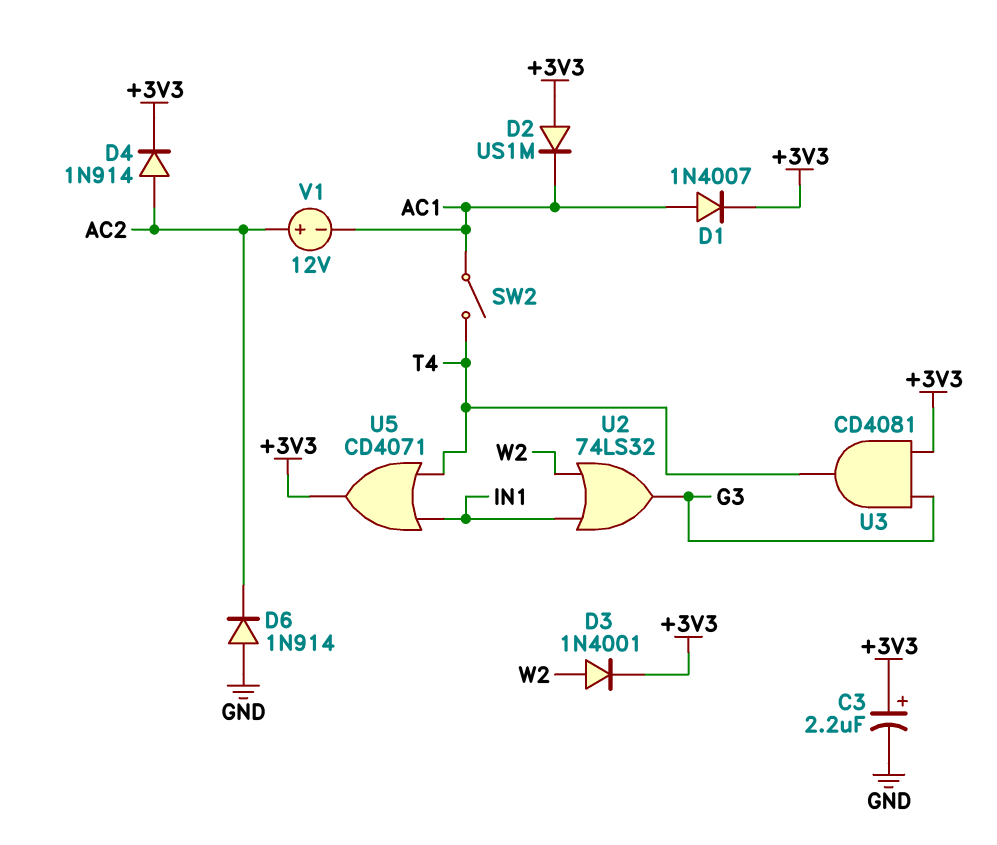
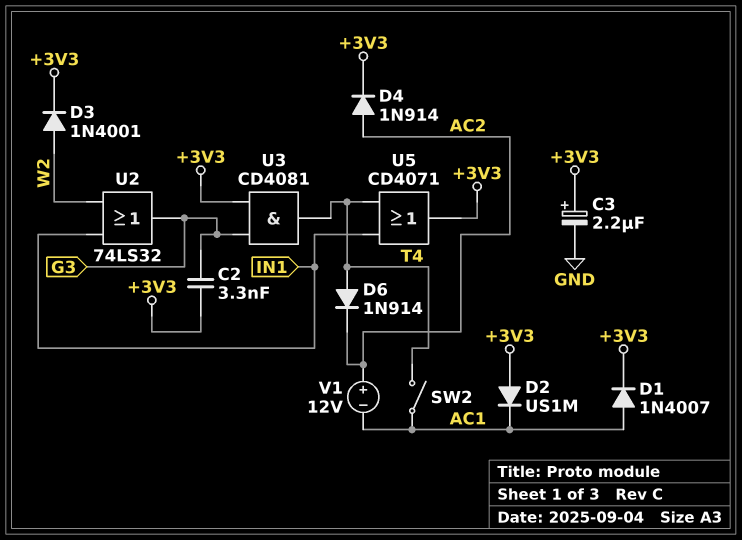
C2: none -> 3.3nF (+3V3, G3)
D6: diode 1N914 (A GND, K AC2) -> diode 1N914 (A T4, K AC2)

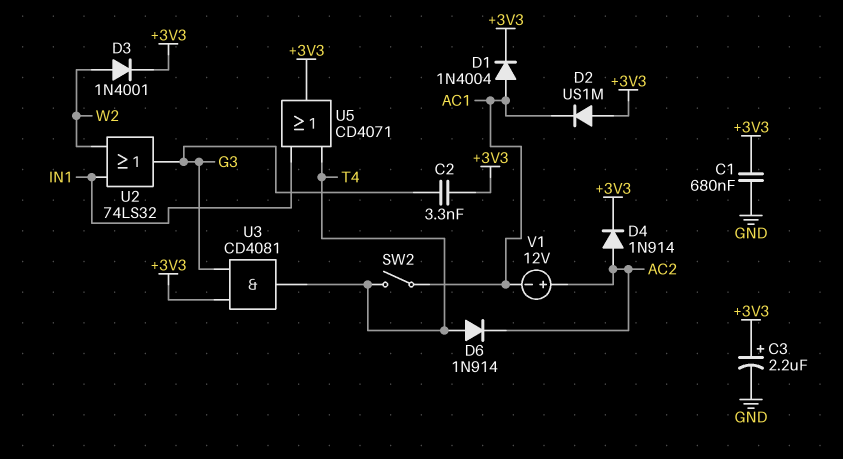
C1: none -> 680nF (+3V3, GND)
D1: diode 1N4007 (A AC1, K +3V3) -> diode 1N4004 (A AC1, K +3V3)

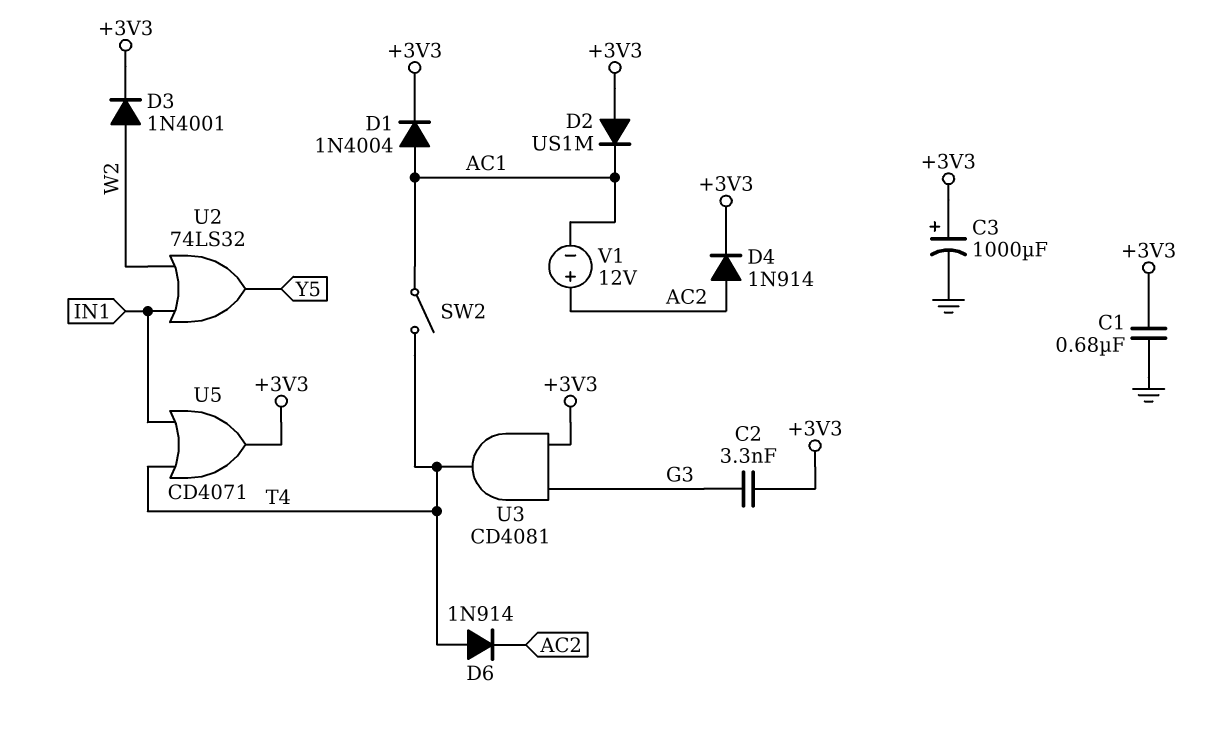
C3: 2.2uF (plus +3V3, minus GND) -> 1000uF (plus +3V3, minus GND)
U2: OR 74LS32 (in IN1, in W2, out G3) -> OR 74LS32 (in IN1, in W2, out Y5)

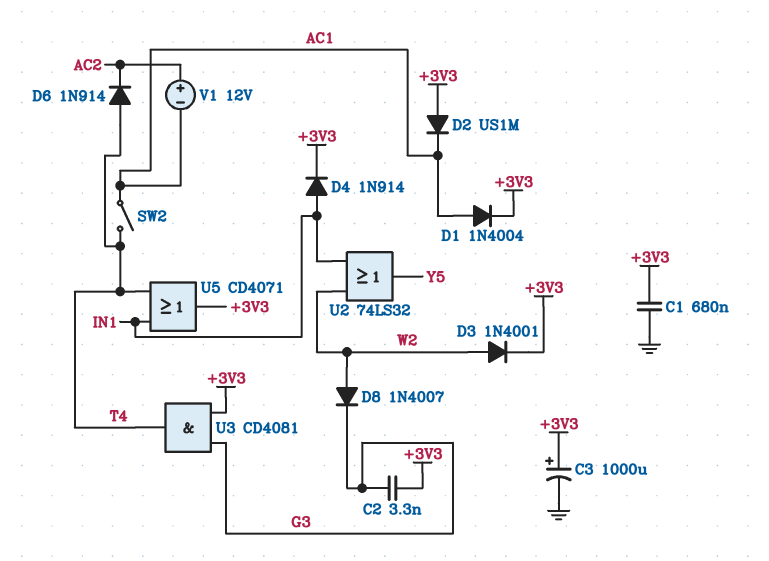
D4: diode 1N914 (A AC2, K +3V3) -> diode 1N914 (A IN1, K +3V3)
D8: none -> diode 1N4007 (A W2, K G3)

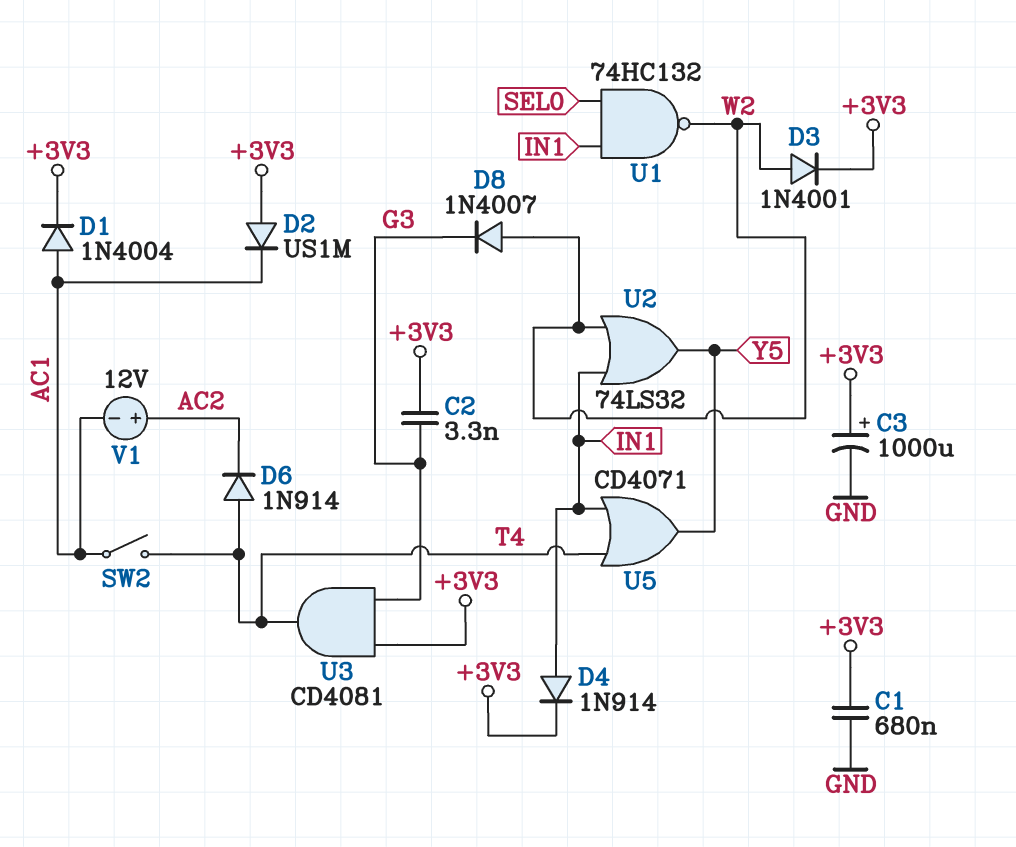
U1: none -> NAND 74HC132 (in IN1, in SEL0, out W2)
U5: OR CD4071 (in IN1, in T4, out +3V3) -> OR CD4071 (in IN1, in T4, out Y5)

